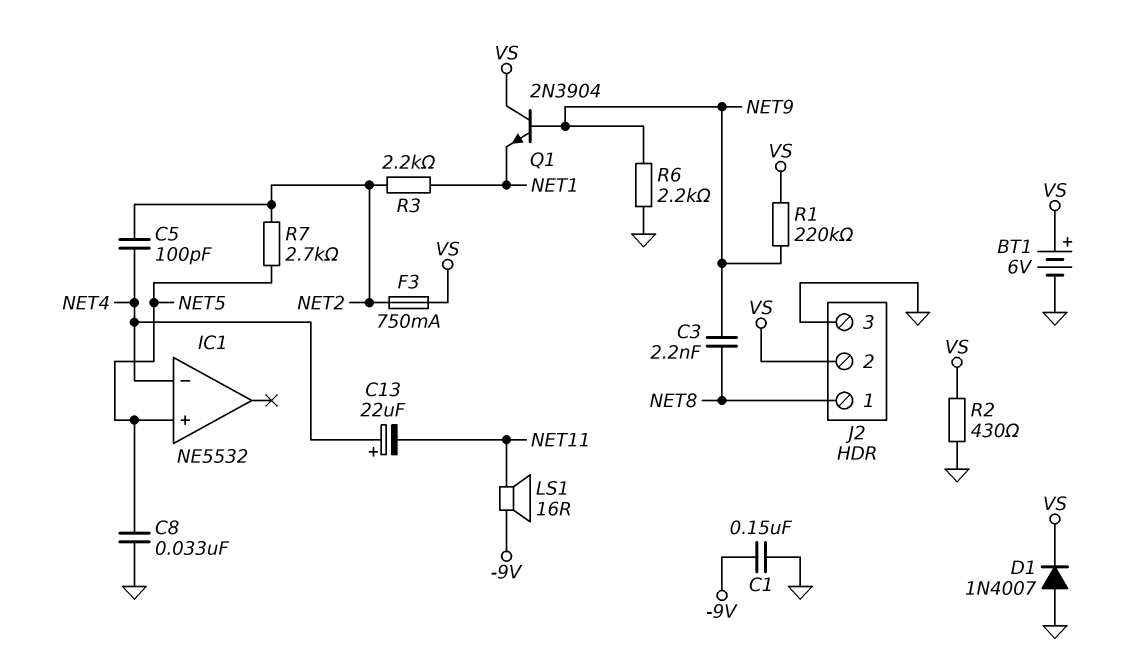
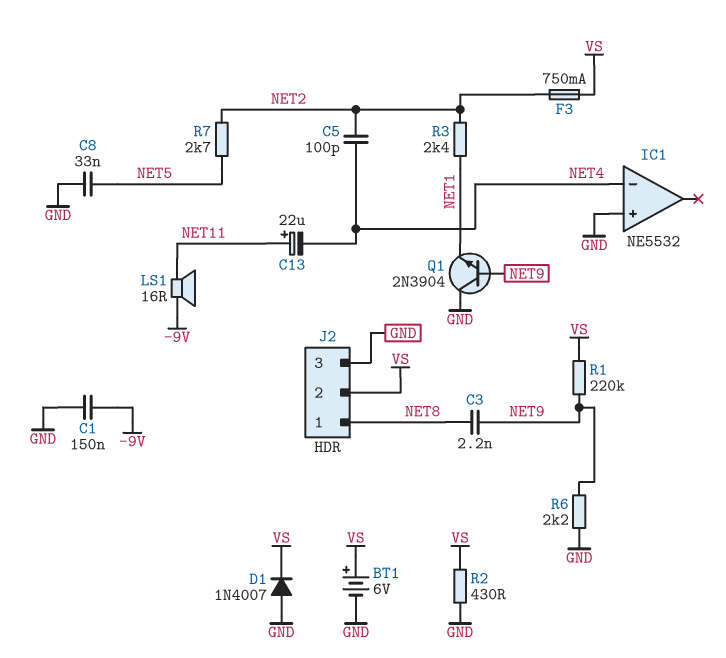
C13: 22uF (plus NET4, minus NET11) -> 22uF (plus NET11, minus NET4)
IC1 pin in+: NET5 -> GND
Q1: NPN 2N3904 (B NET9, C VS, E NET1) -> NPN 2N3904 (B NET9, C GND, E NET1)
R3: 2.2k (NET1, NET2) -> 2.4k (NET1, NET2)

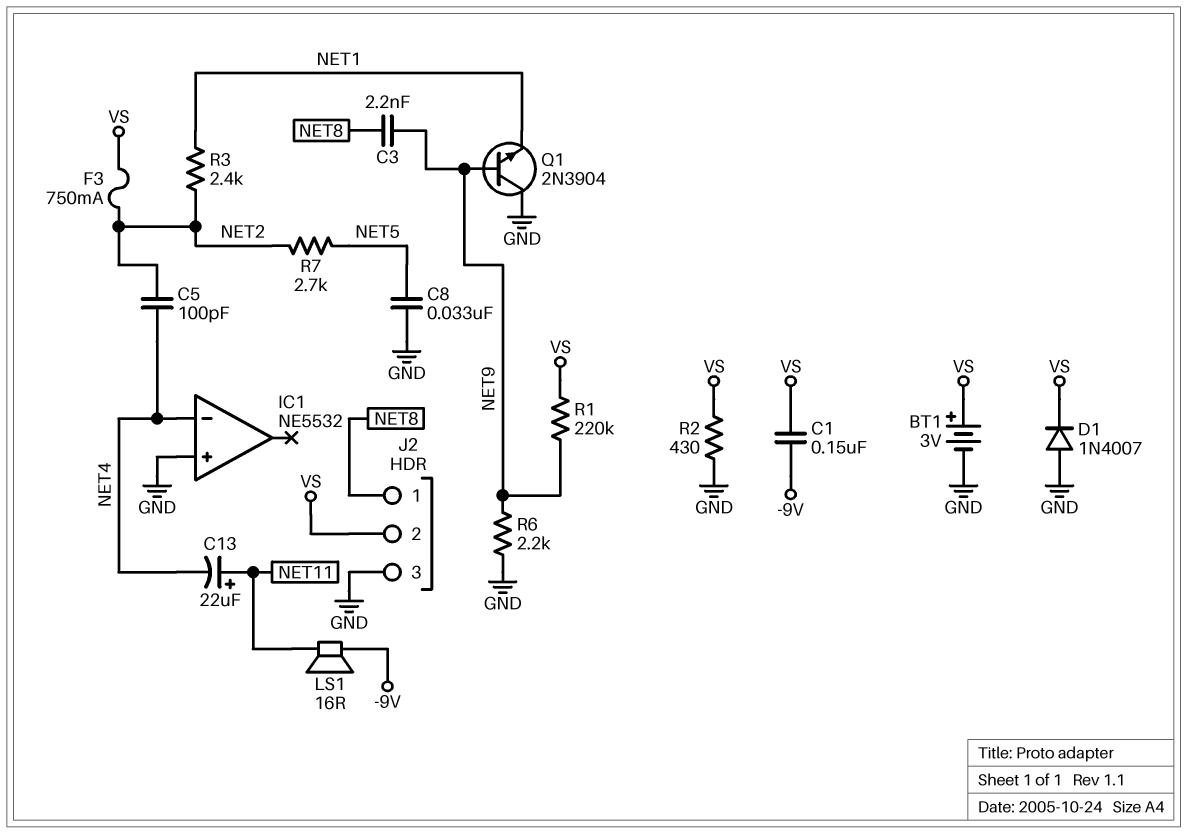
BT1: 6V (plus VS, minus GND) -> 3V (plus VS, minus GND)
C1: 150nF (-9V, GND) -> 150nF (-9V, VS)

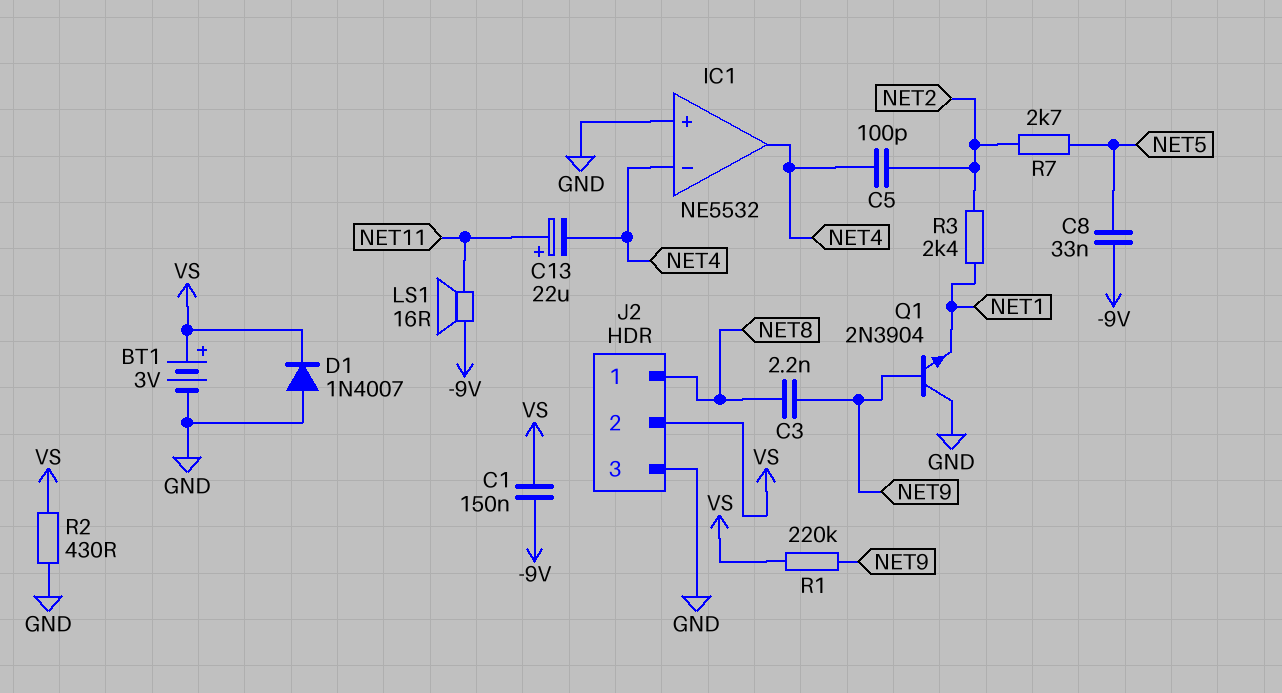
C8: 33nF (GND, NET5) -> 33nF (-9V, NET5)
F3: 750mA (NET2, VS) -> none
IC1 pin out: none -> NET4
R6: 2.2k (GND, NET9) -> none

